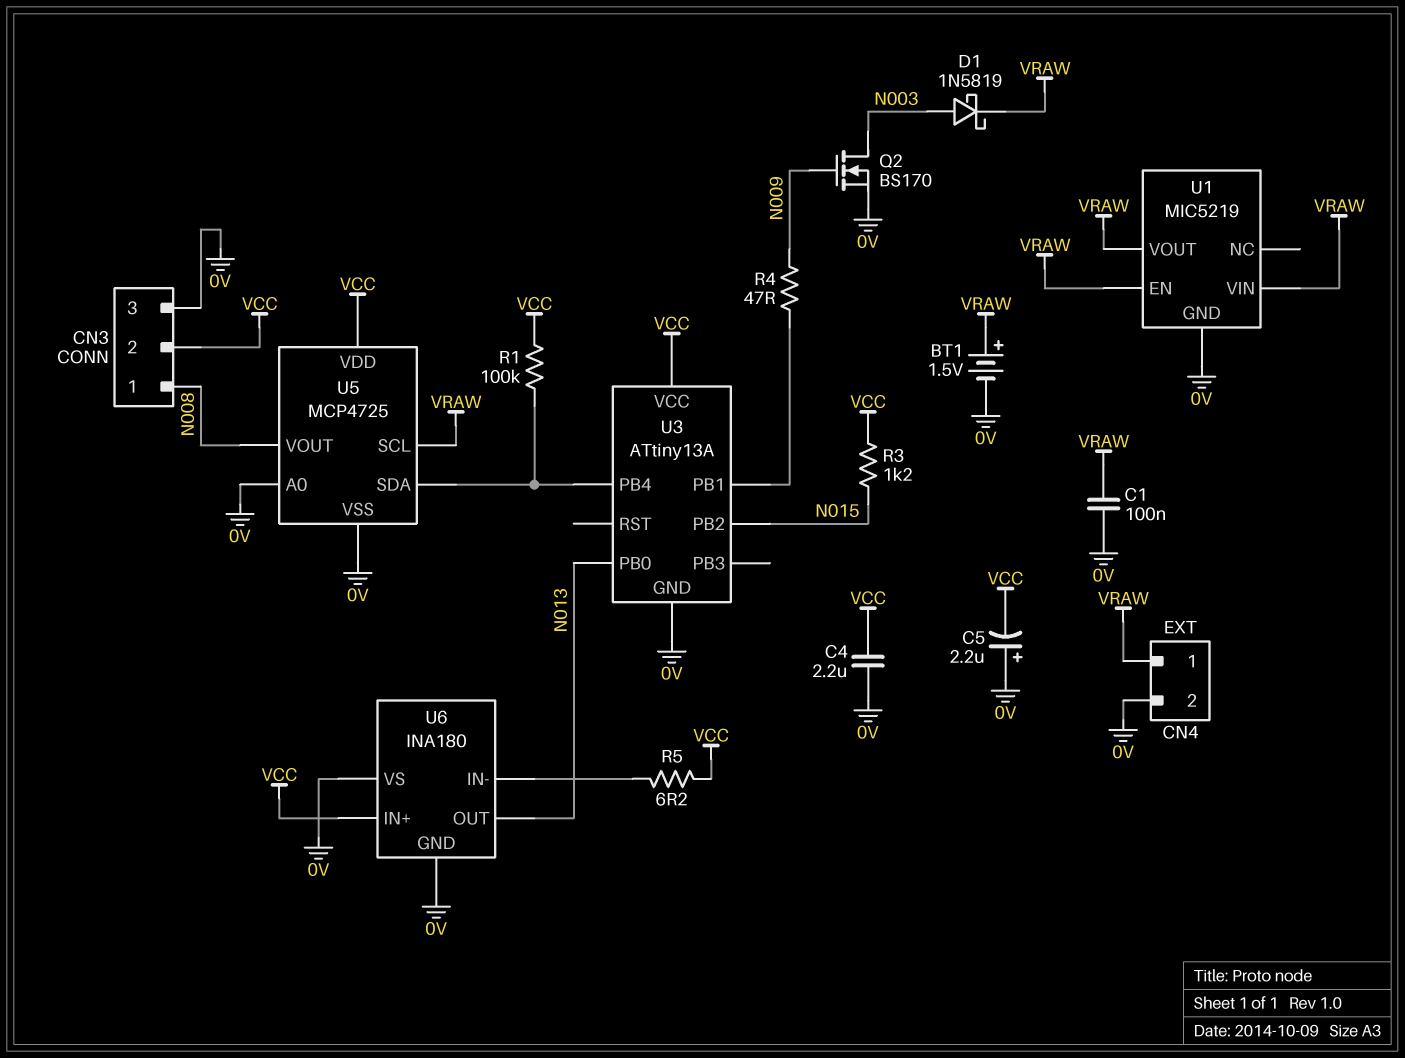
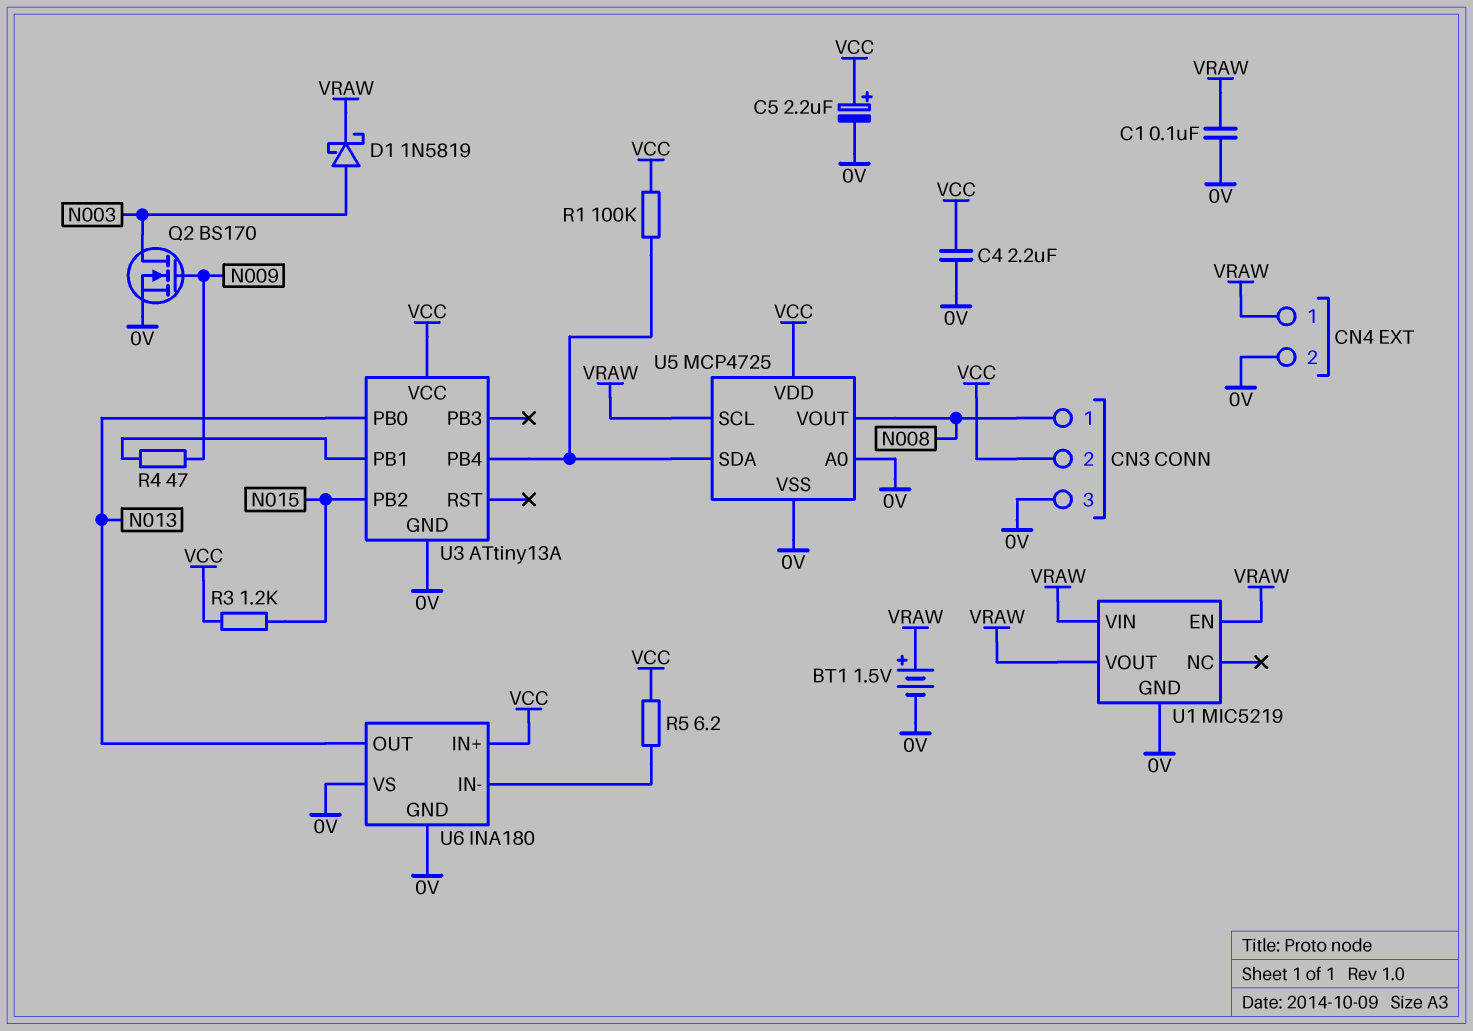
C5: 2.2uF (plus 0V, minus VCC) -> 2.2uF (plus VCC, minus 0V)

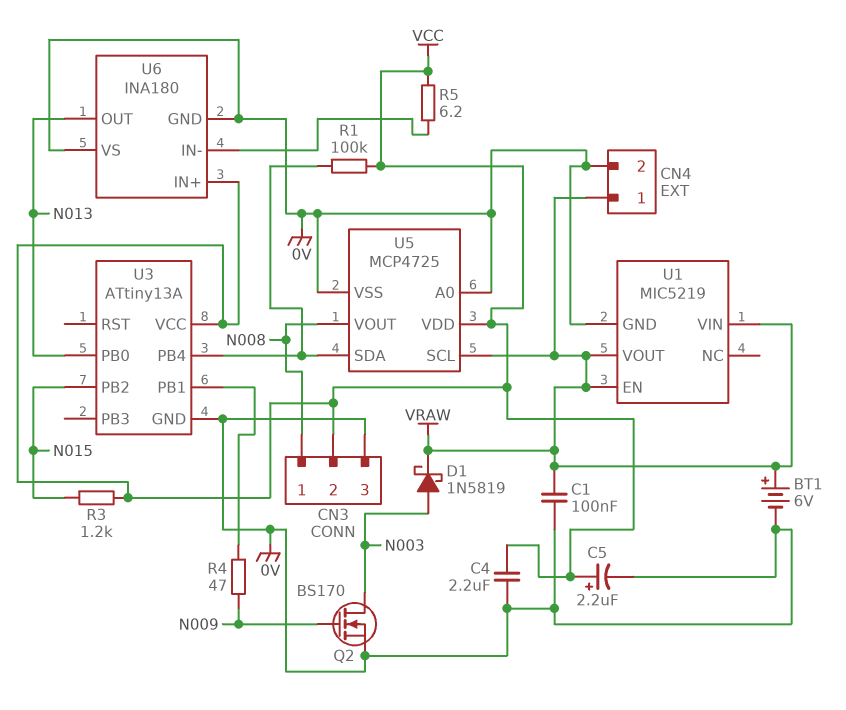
BT1: 1.5V (plus VRAW, minus 0V) -> 6V (plus VRAW, minus 0V)

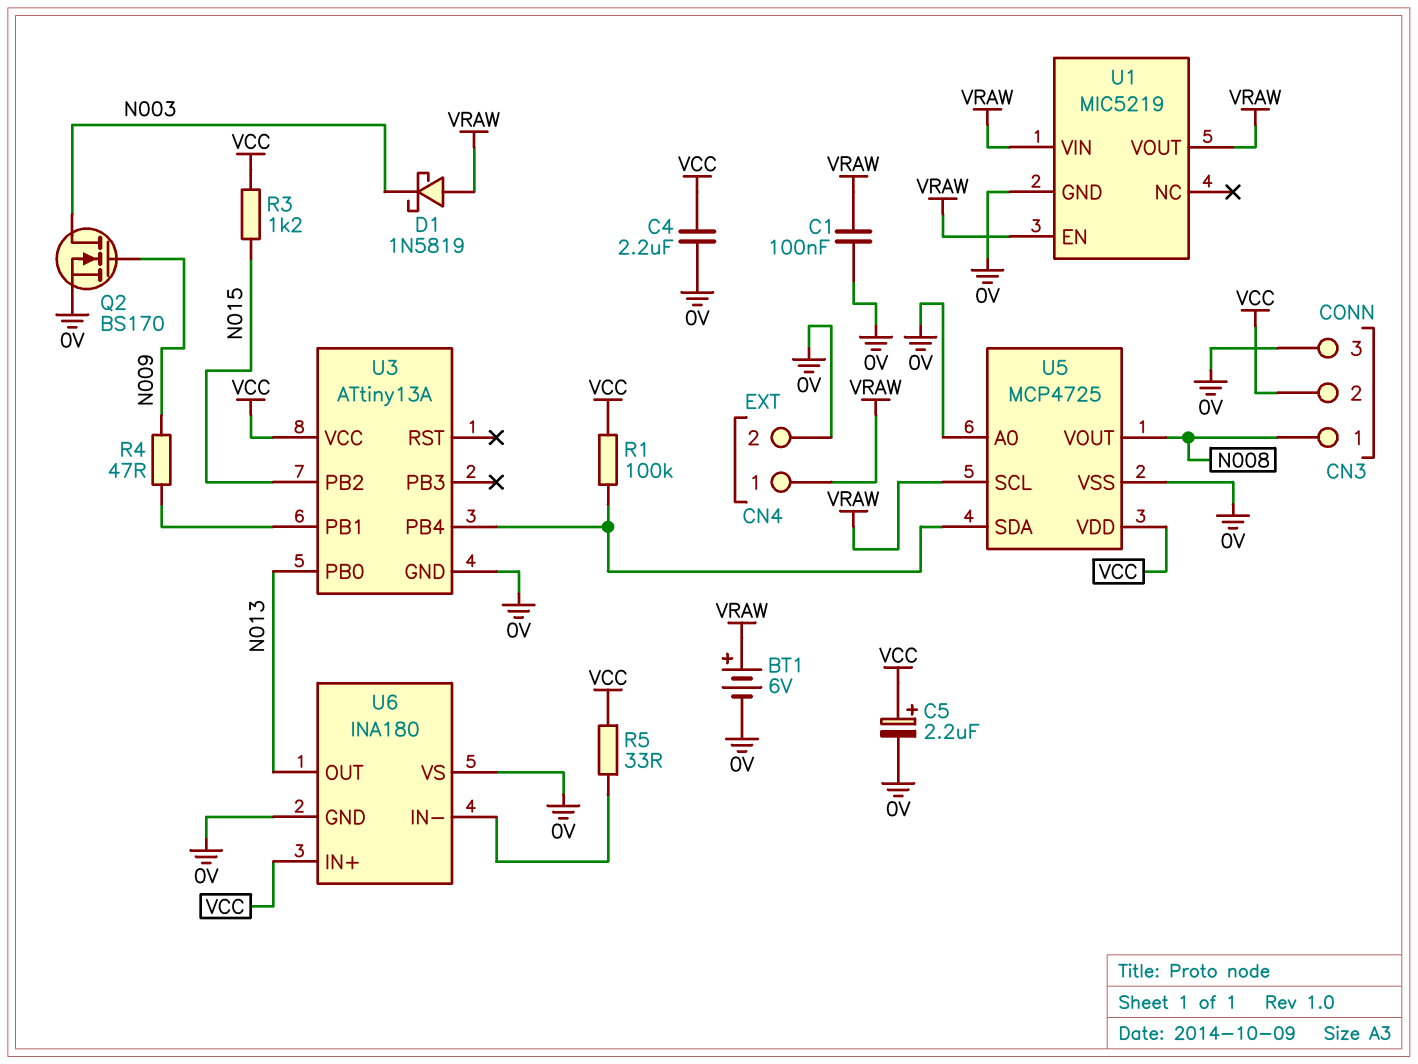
D1: schottky 1N5819 (A N003, K VRAW) -> schottky 1N5819 (A VRAW, K N003)
R5: 6.2 (U6/IN-, VCC) -> 33 (U6/IN-, VCC)

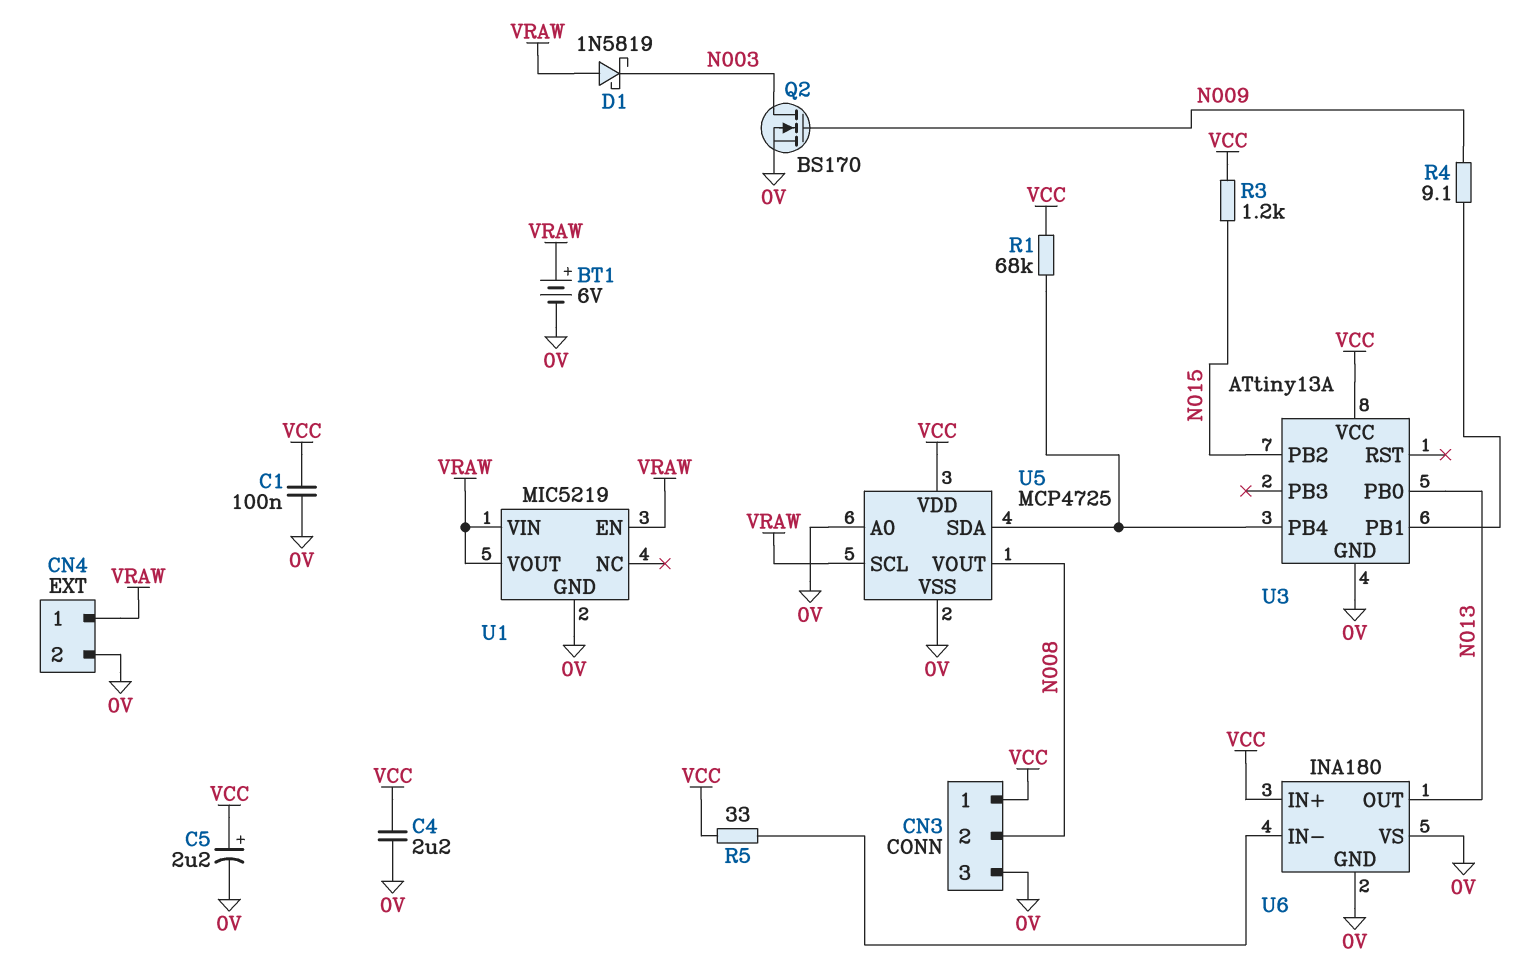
C1: 100nF (0V, VRAW) -> 100nF (0V, VCC)
CN3 pin 1: N008 -> VCC
CN3 pin 2: VCC -> N008
R1: 100k (U3/PB4, VCC) -> 68k (U3/PB4, VCC)
R4: 47 (N009, U3/PB1) -> 9.1 (N009, U3/PB1)

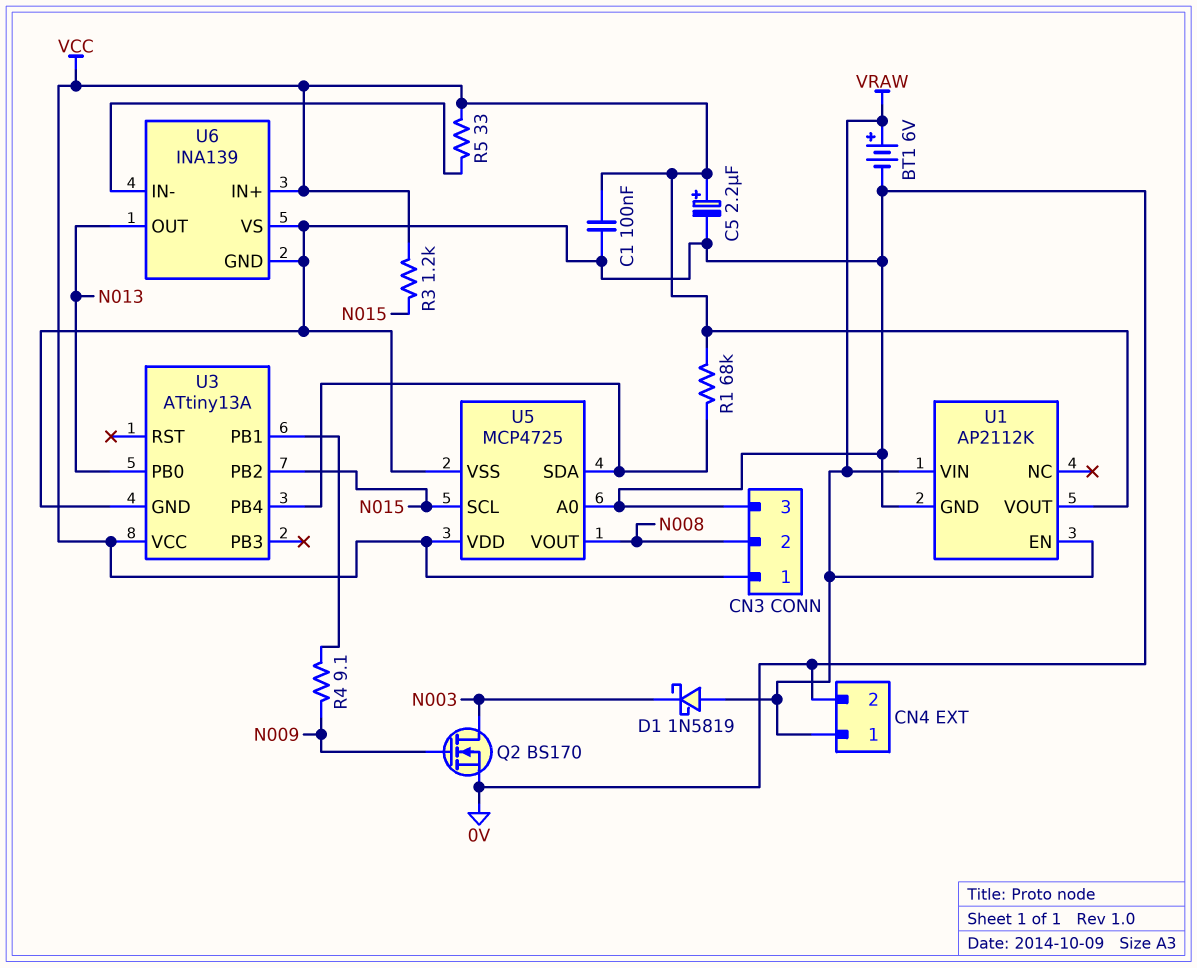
C4: 2.2uF (0V, VCC) -> none
U1: MIC5219 -> AP2112K
U1 pin VOUT: VRAW -> VCC
U5 pin SCL: VRAW -> N015
U6: INA180 -> INA139

